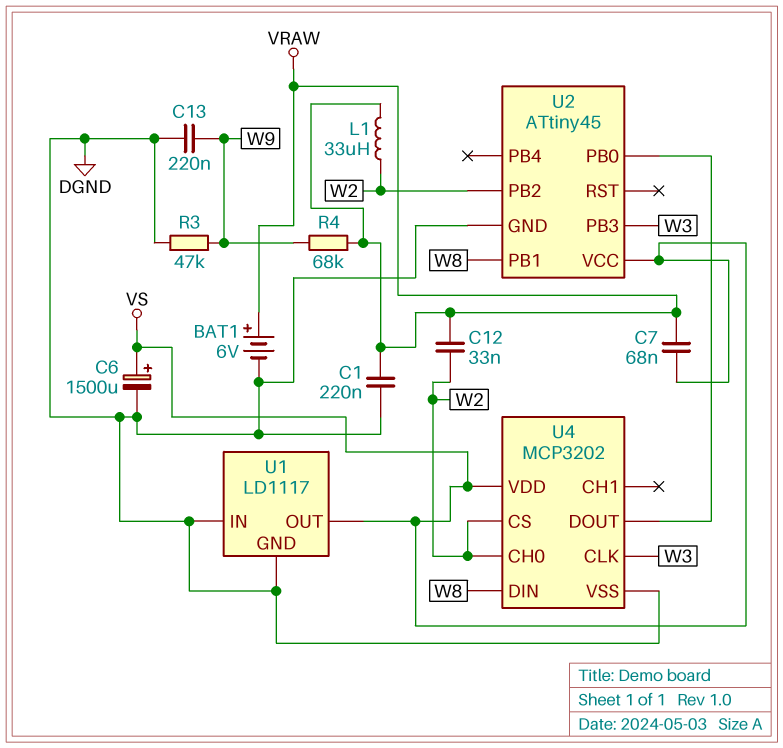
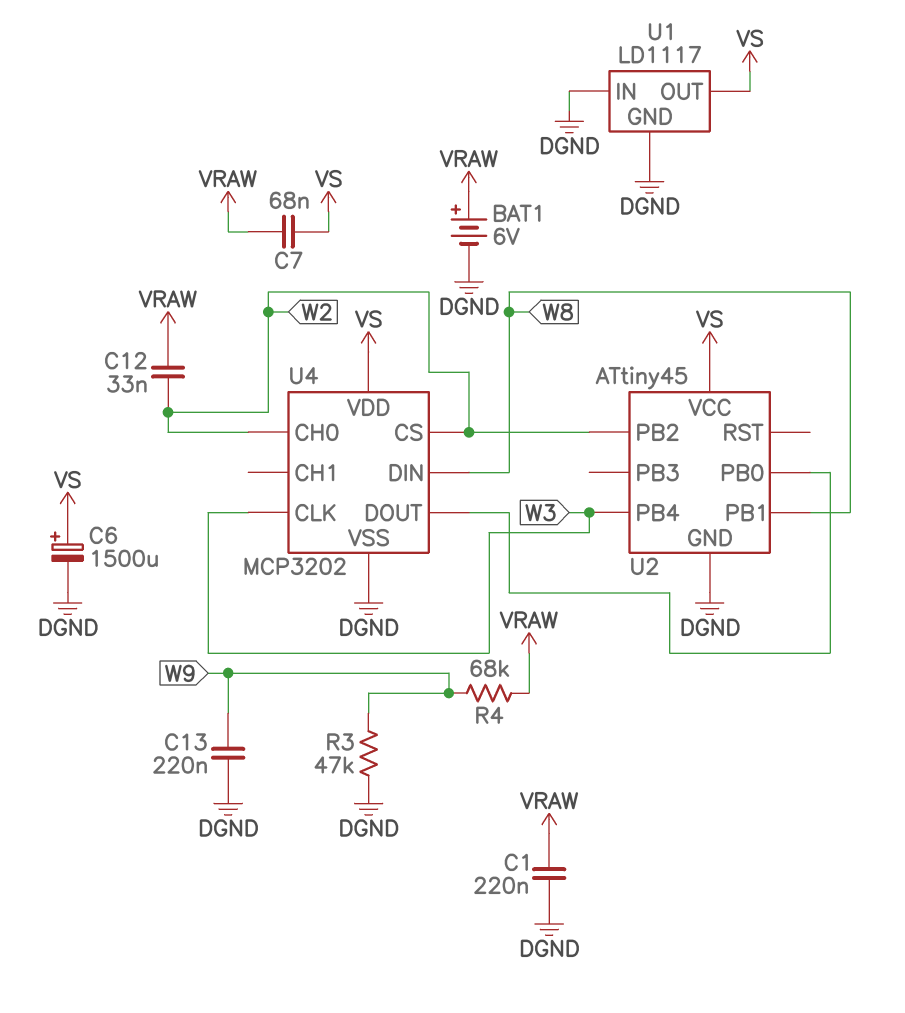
L1: 33uH (VRAW, W2) -> none
U2 pin PB3: W3 -> none
U2 pin PB4: none -> W3

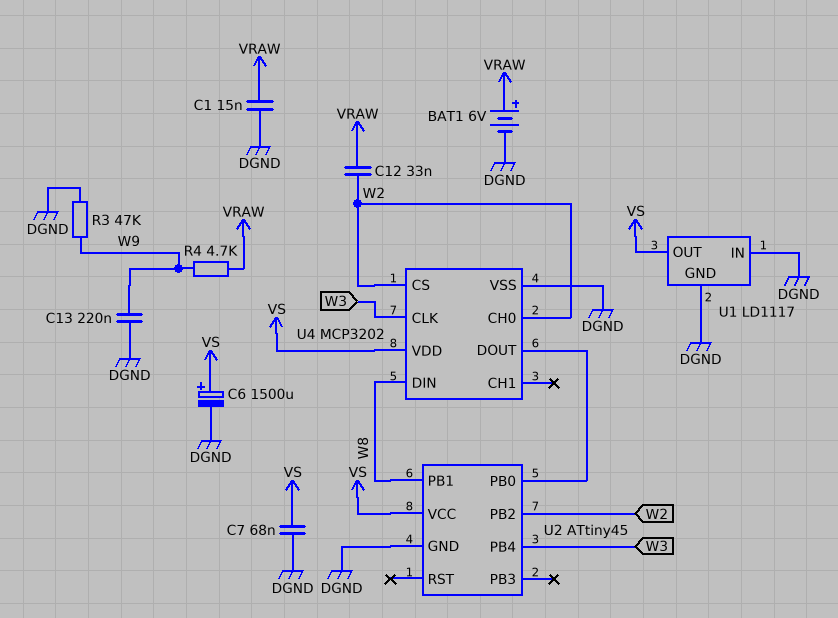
C1: 220nF (DGND, VRAW) -> 15nF (DGND, VRAW)
C7: 68nF (VRAW, VS) -> 68nF (DGND, VS)
R4: 68k (VRAW, W9) -> 4.7k (VRAW, W9)

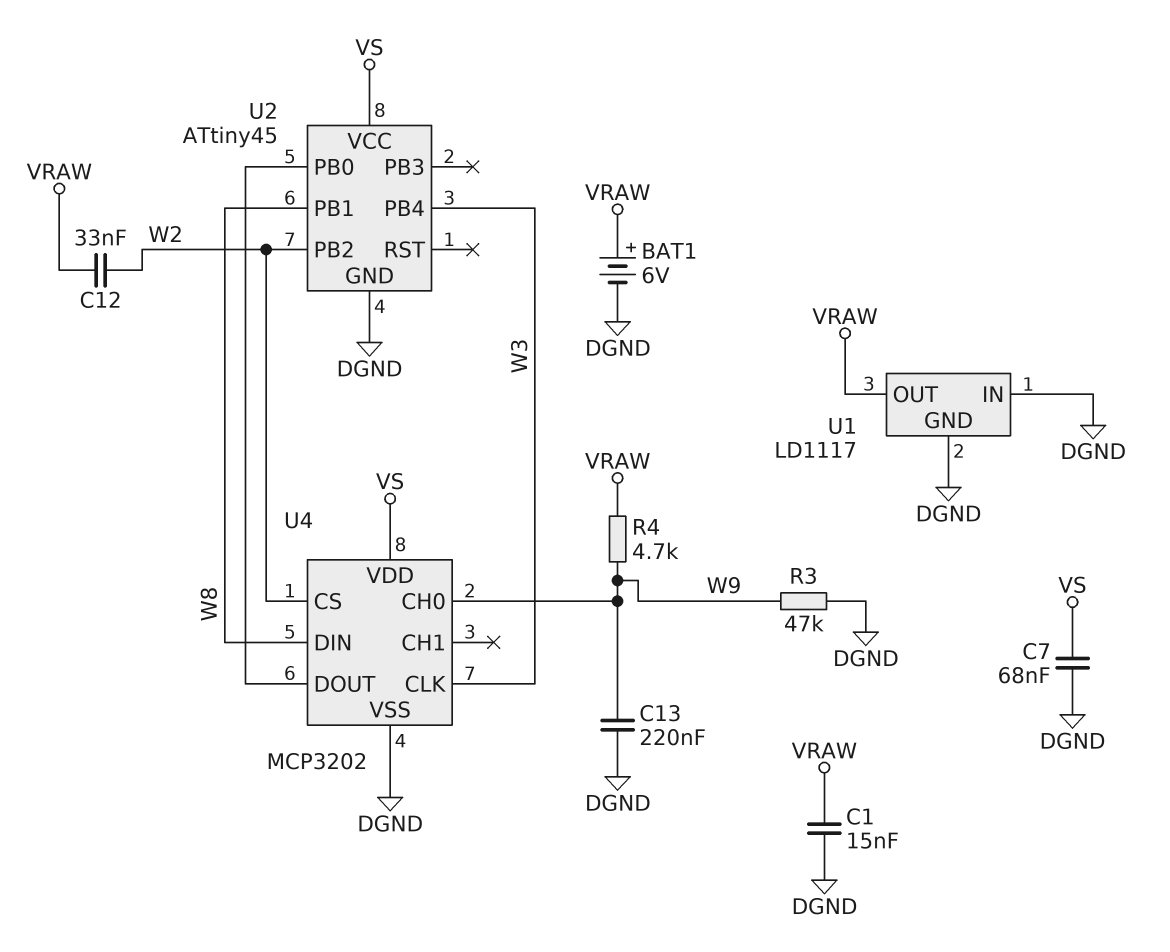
C6: 1500uF (plus VS, minus DGND) -> none
U1 pin OUT: VS -> VRAW
U4 pin CH0: W2 -> W9

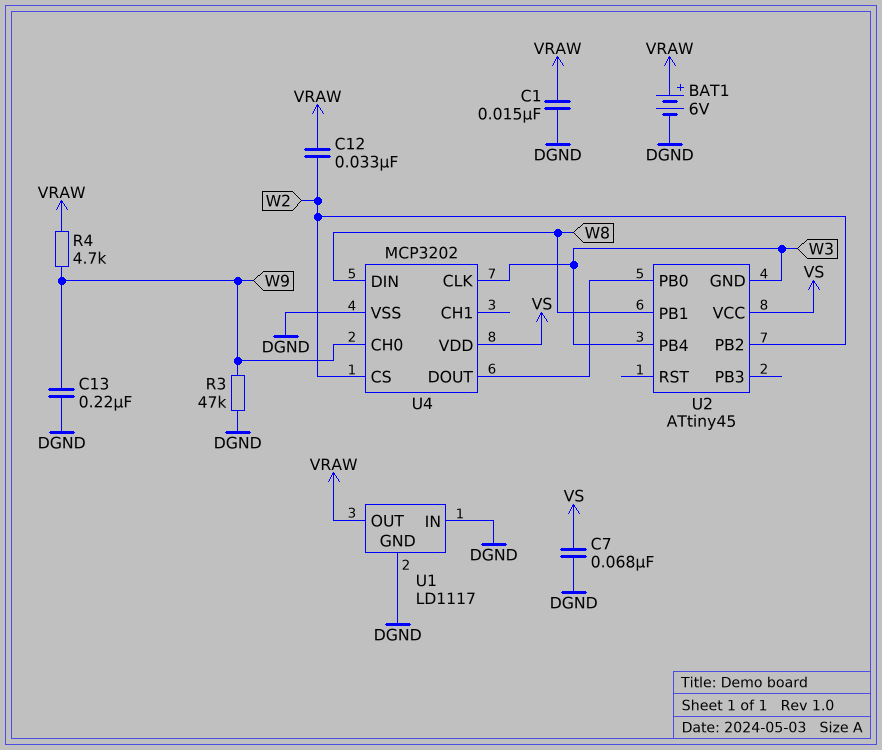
U2 pin GND: DGND -> W3

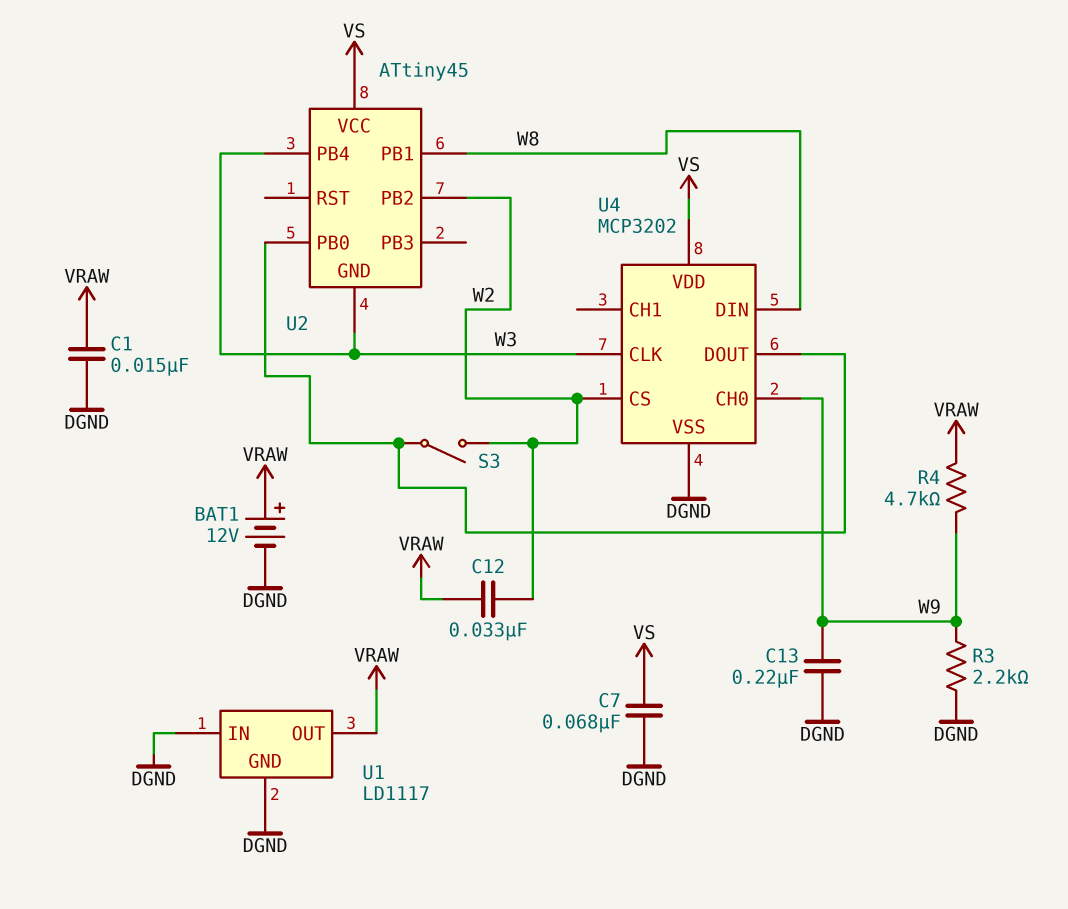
BAT1: 6V (plus VRAW, minus DGND) -> 12V (plus VRAW, minus DGND)
R3: 47k (DGND, W9) -> 2.2k (DGND, W9)
S3: none -> switch (U2/PB0, W2)

